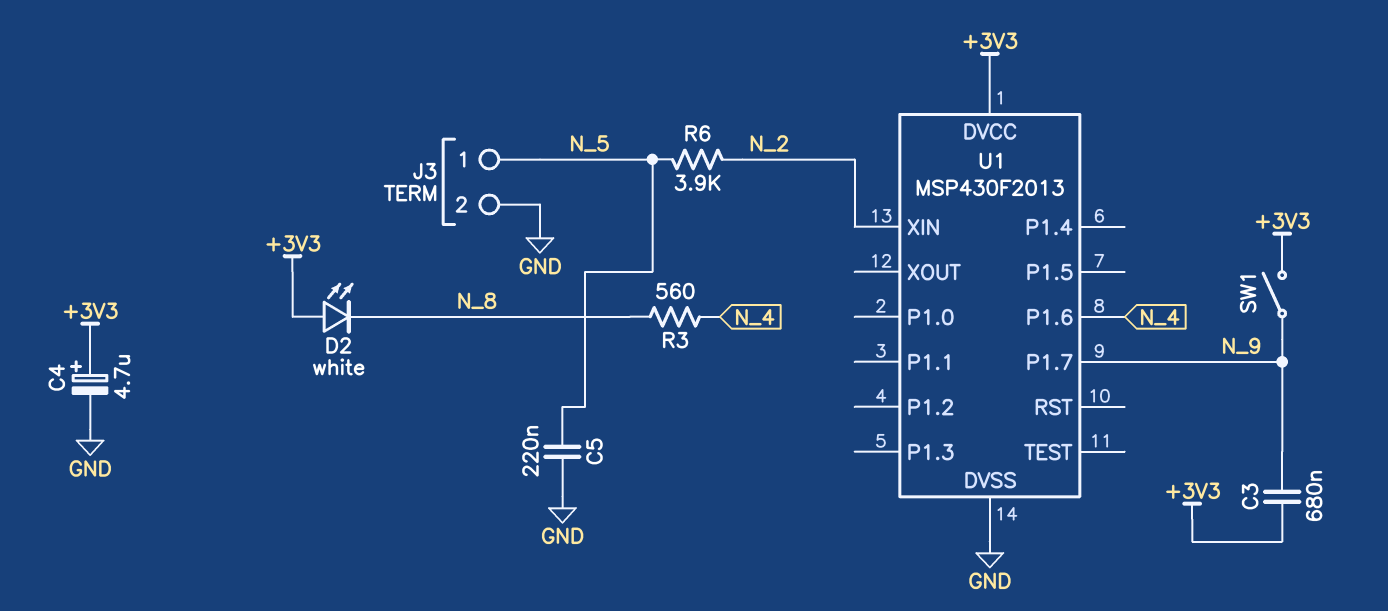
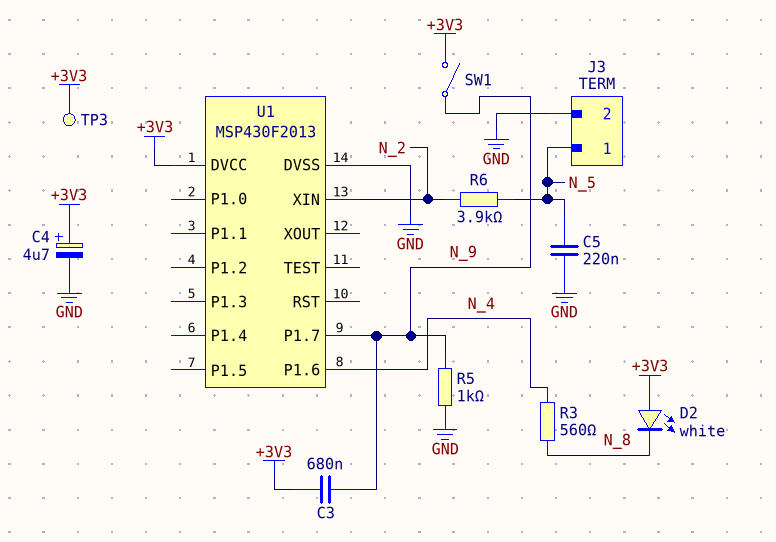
R5: none -> 1k (GND, N_9)
TP3: none -> test point (+3V3)

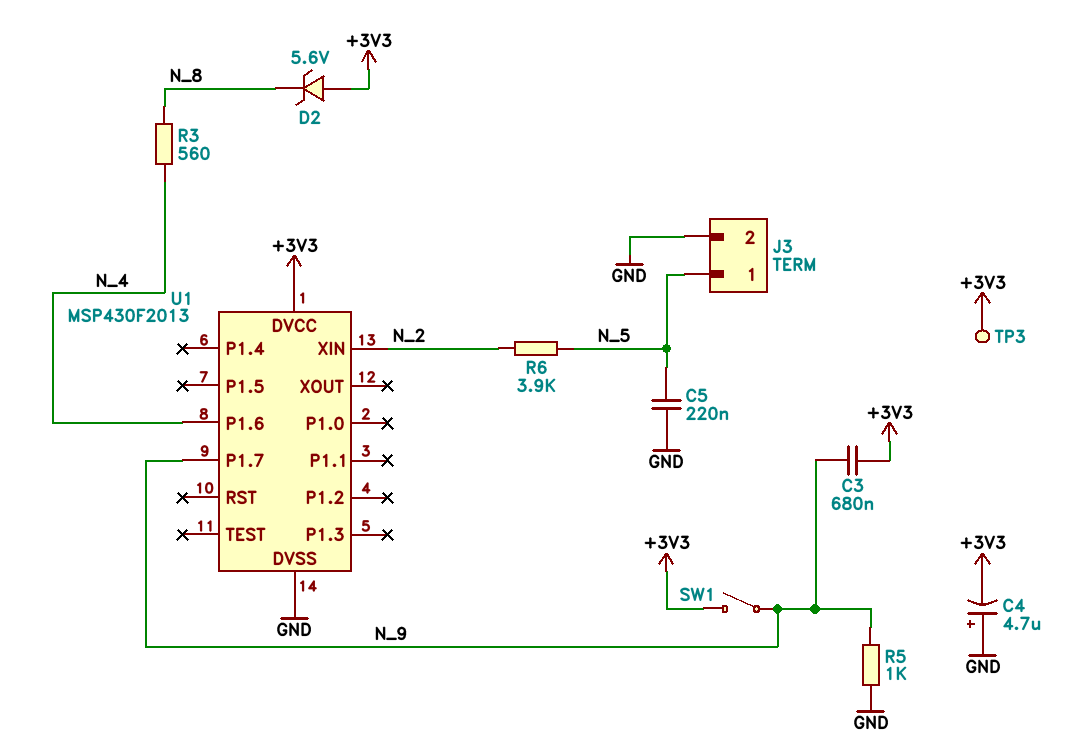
C4: 4.7uF (plus +3V3, minus GND) -> 4.7uF (plus GND, minus +3V3)
D2: LED white (A +3V3, K N_8) -> zener 5.6V (A +3V3, K N_8)

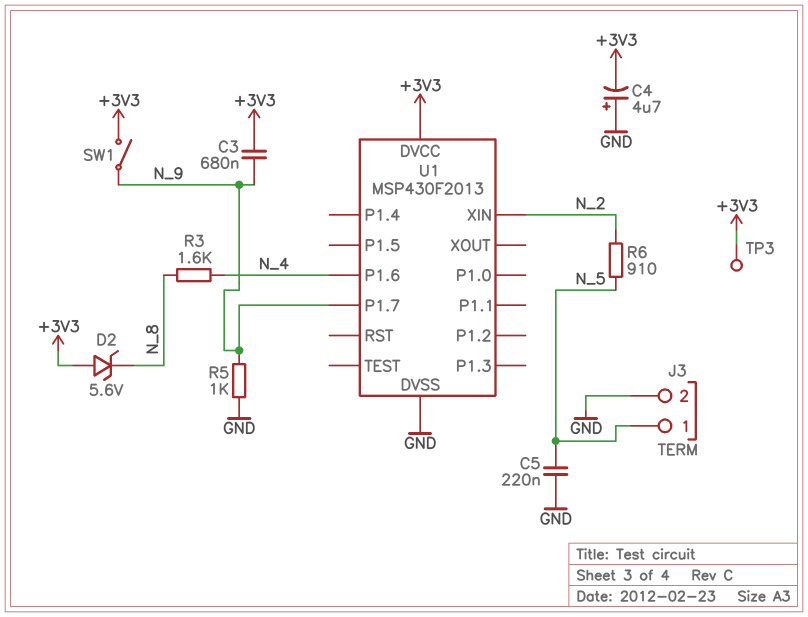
R3: 560 (N_4, N_8) -> 1.6k (N_4, N_8)
R6: 3.9k (N_2, N_5) -> 910 (N_2, N_5)

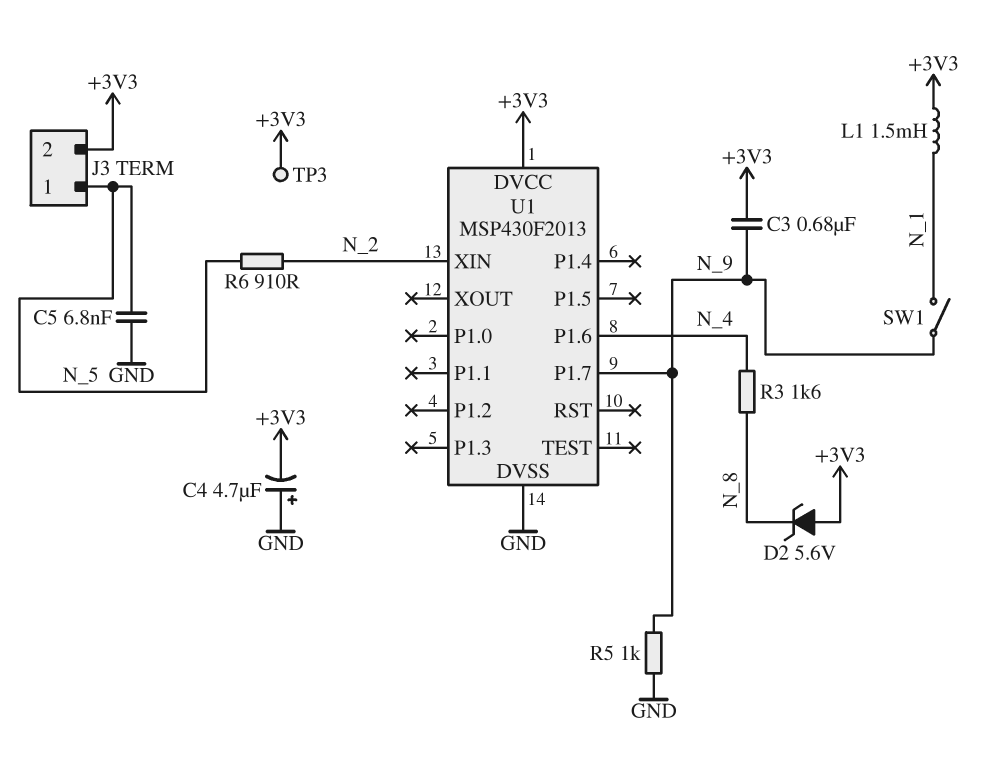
C5: 220nF (GND, N_5) -> 6.8nF (GND, N_5)
J3 pin 2: GND -> +3V3
L1: none -> 1.5mH (+3V3, N_1)
SW1: switch (+3V3, N_9) -> switch (N_1, N_9)

